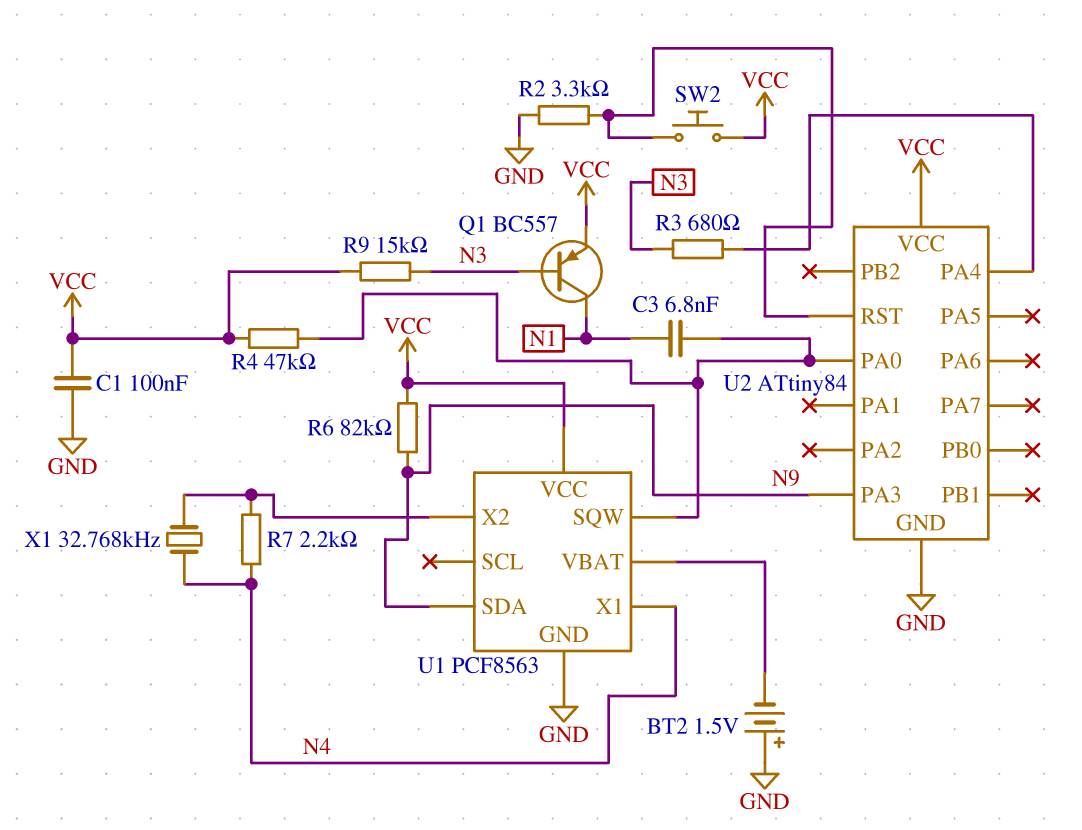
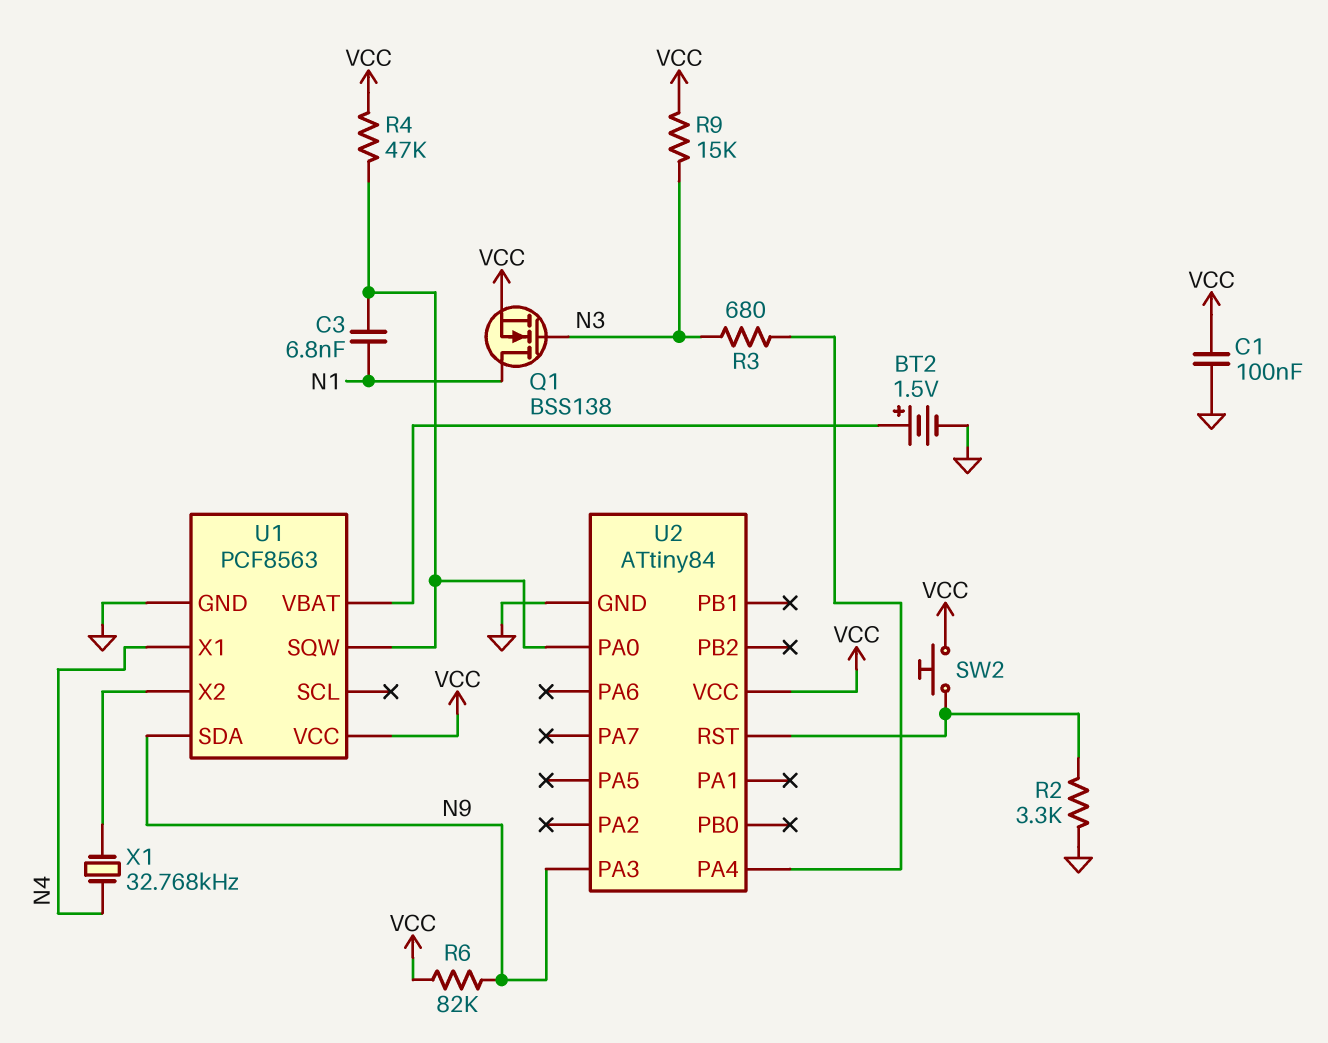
BT2: 1.5V (plus GND, minus U1/VBAT) -> 1.5V (plus U1/VBAT, minus GND)
Q1: PNP BC557 (B N3, C N1, E VCC) -> NMOS BSS138 (G N3, D N1, S VCC)
R7: 2.2k (N4, U1/X2) -> none

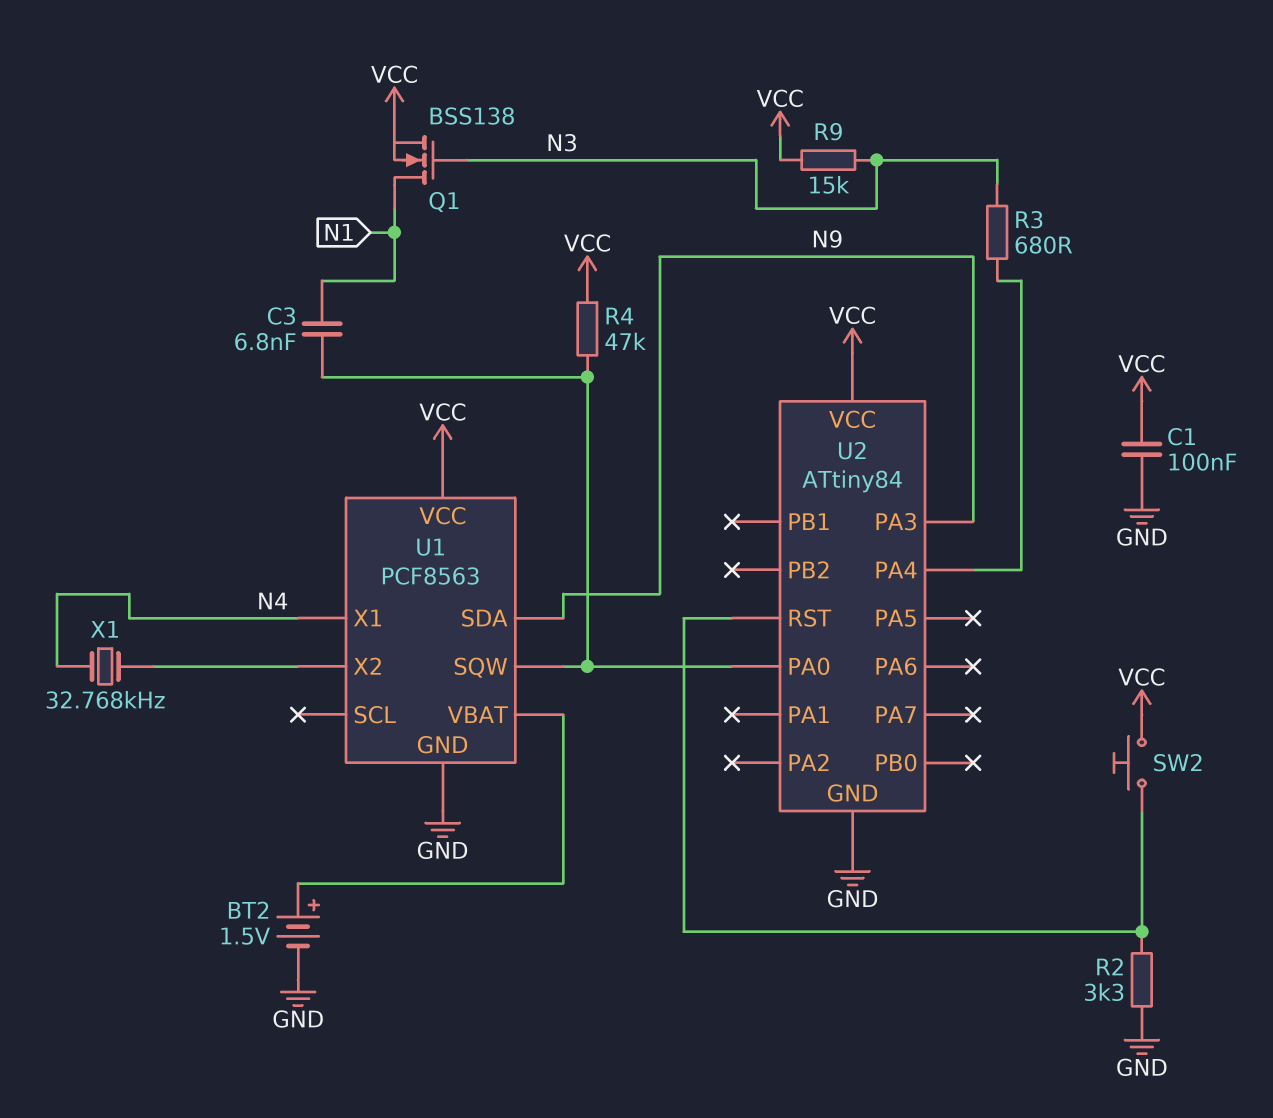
R6: 82k (N9, VCC) -> none

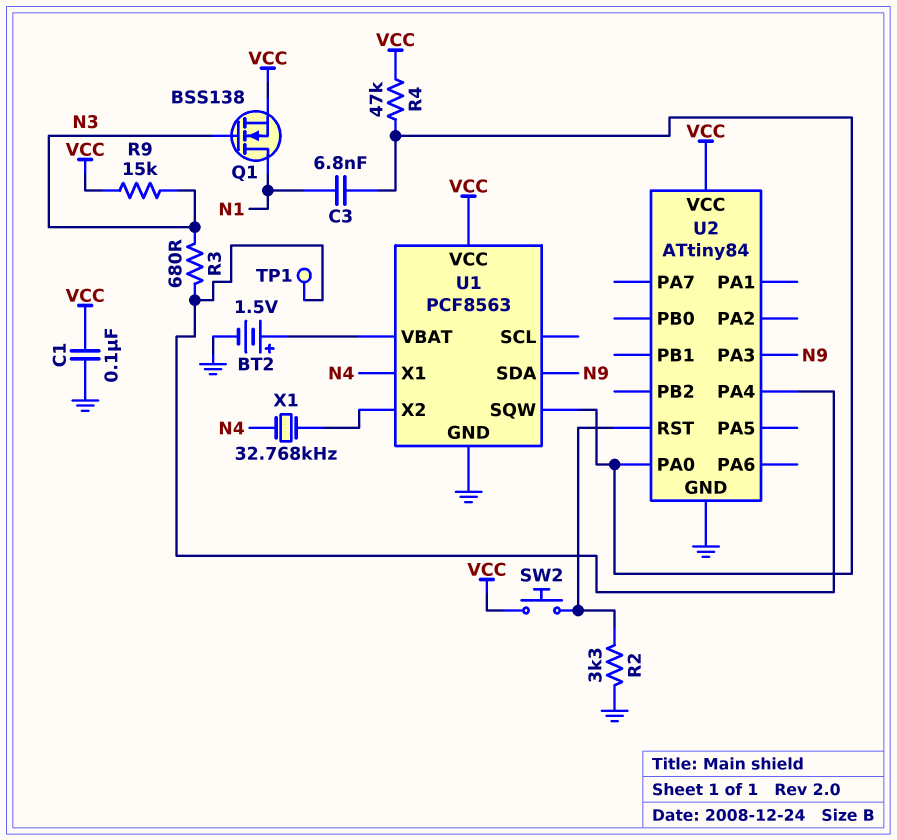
TP1: none -> test point (U2/PA4)

